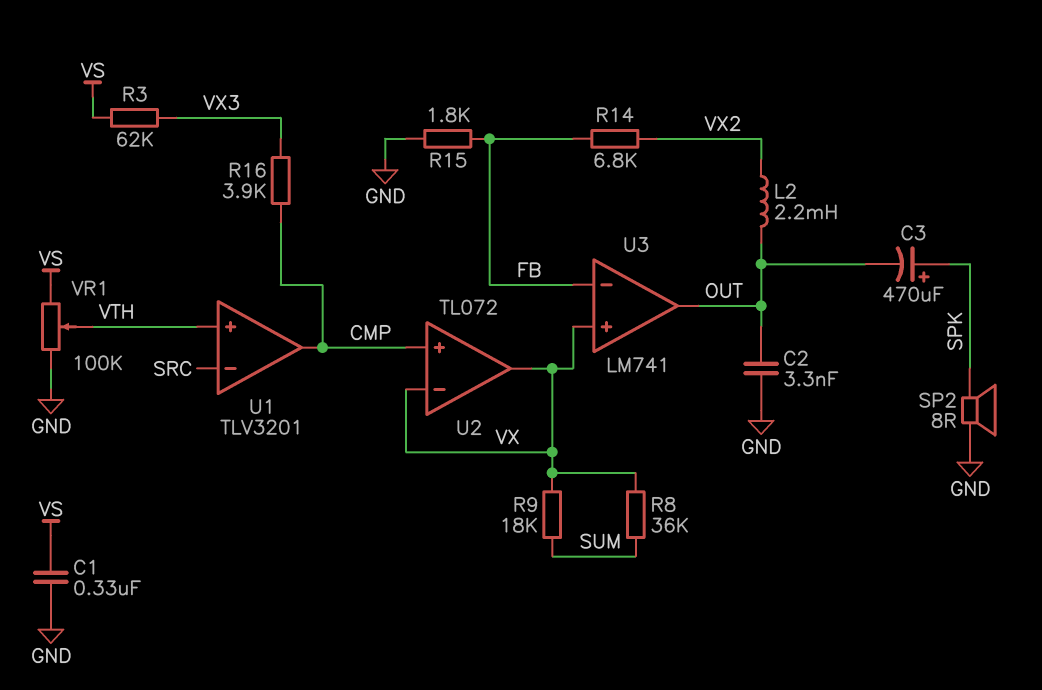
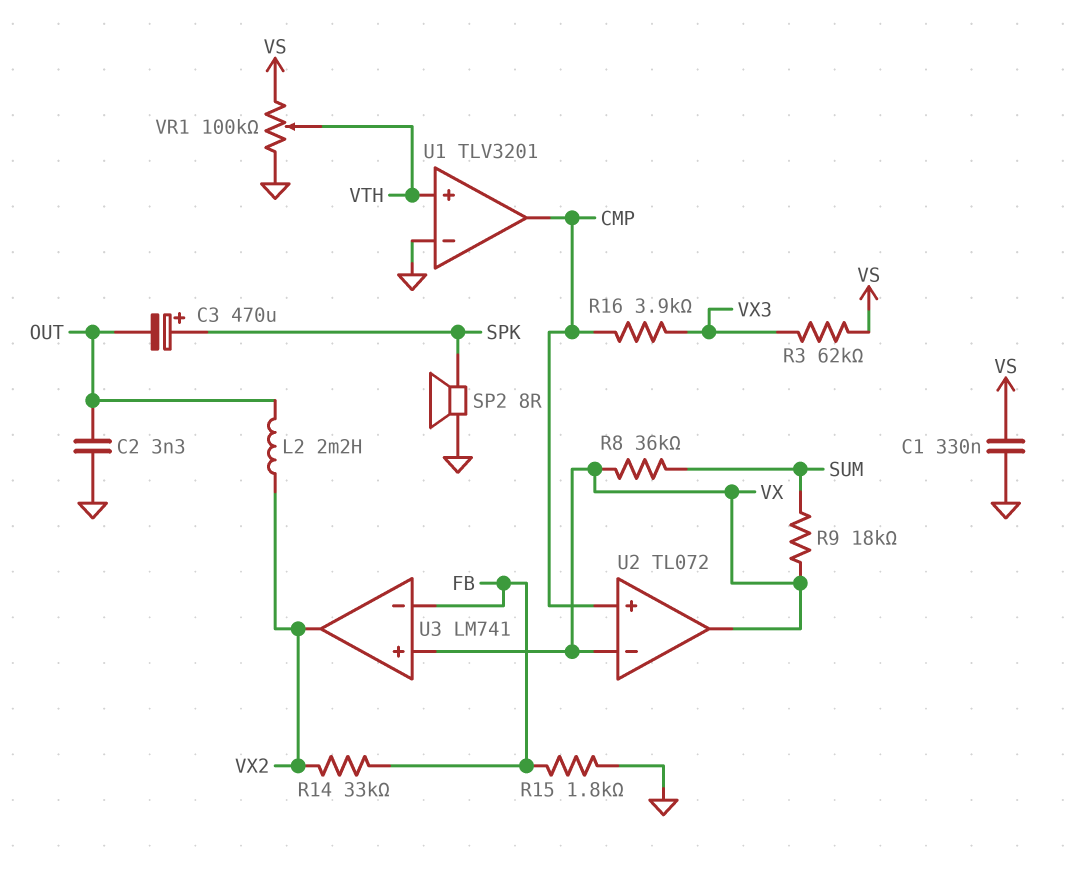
R14: 6.8k (FB, VX2) -> 33k (FB, VX2)
U1 pin in-: SRC -> GND
U3 pin out: OUT -> VX2

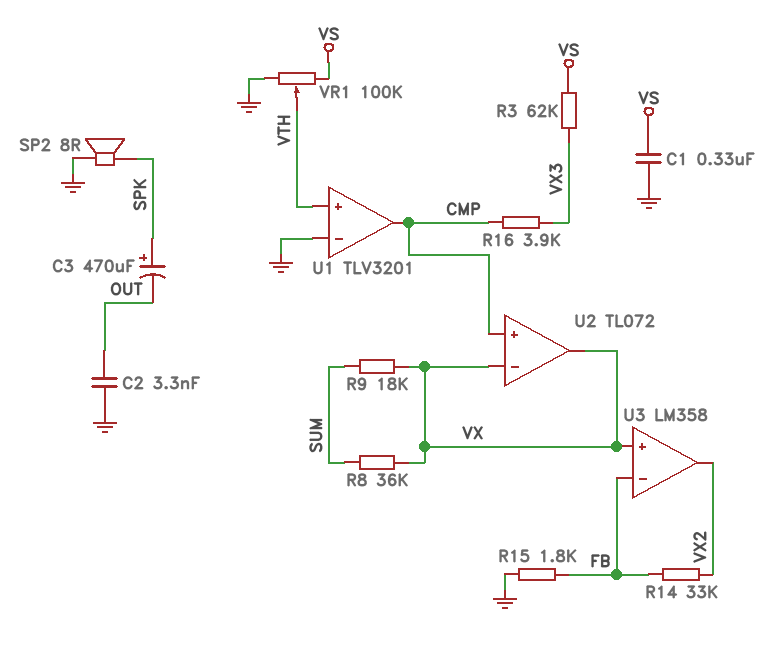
L2: 2.2mH (OUT, VX2) -> none
U3: LM741 -> LM358

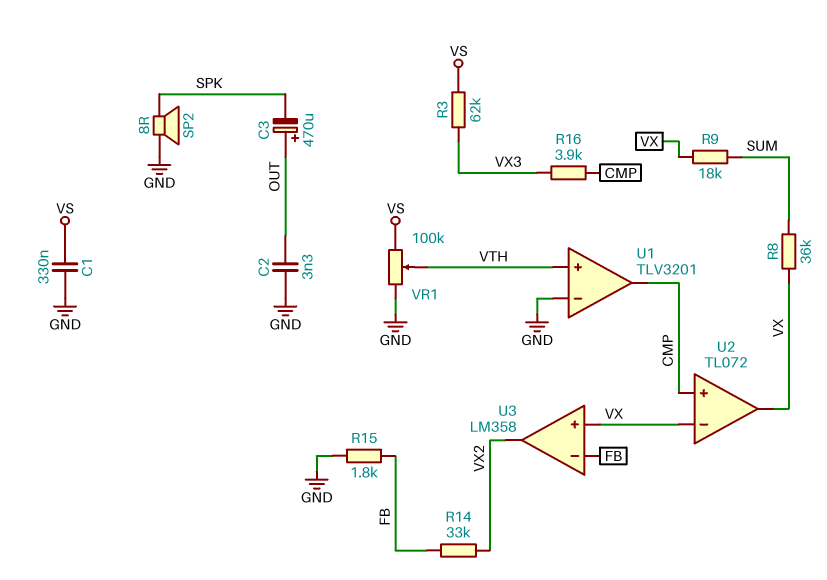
C3: 470uF (plus SPK, minus OUT) -> 470uF (plus OUT, minus SPK)

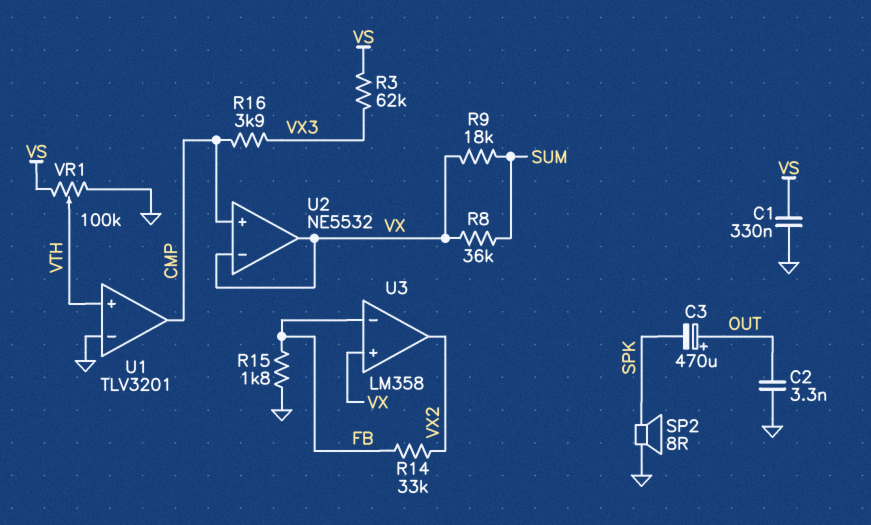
U2: TL072 -> NE5532

